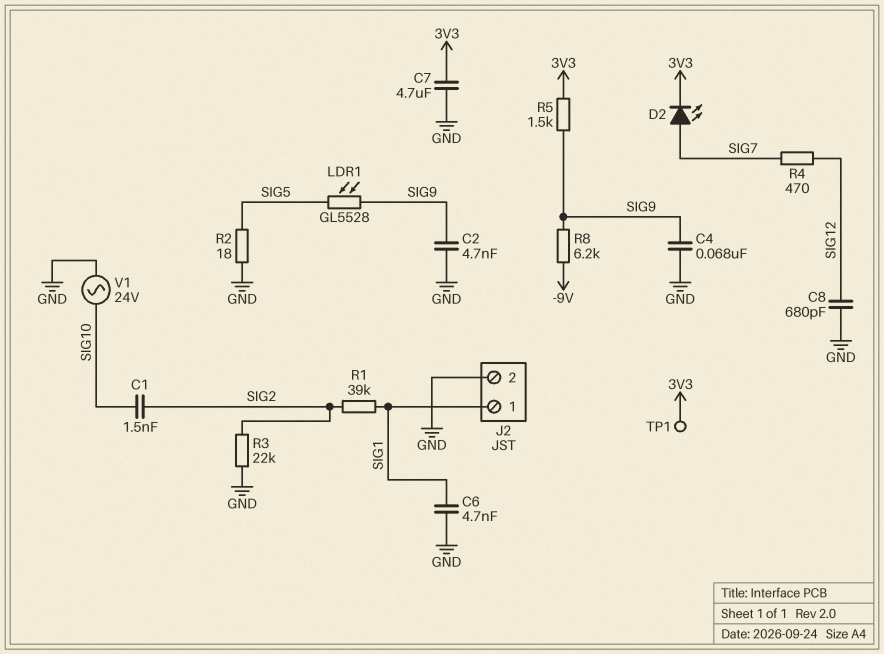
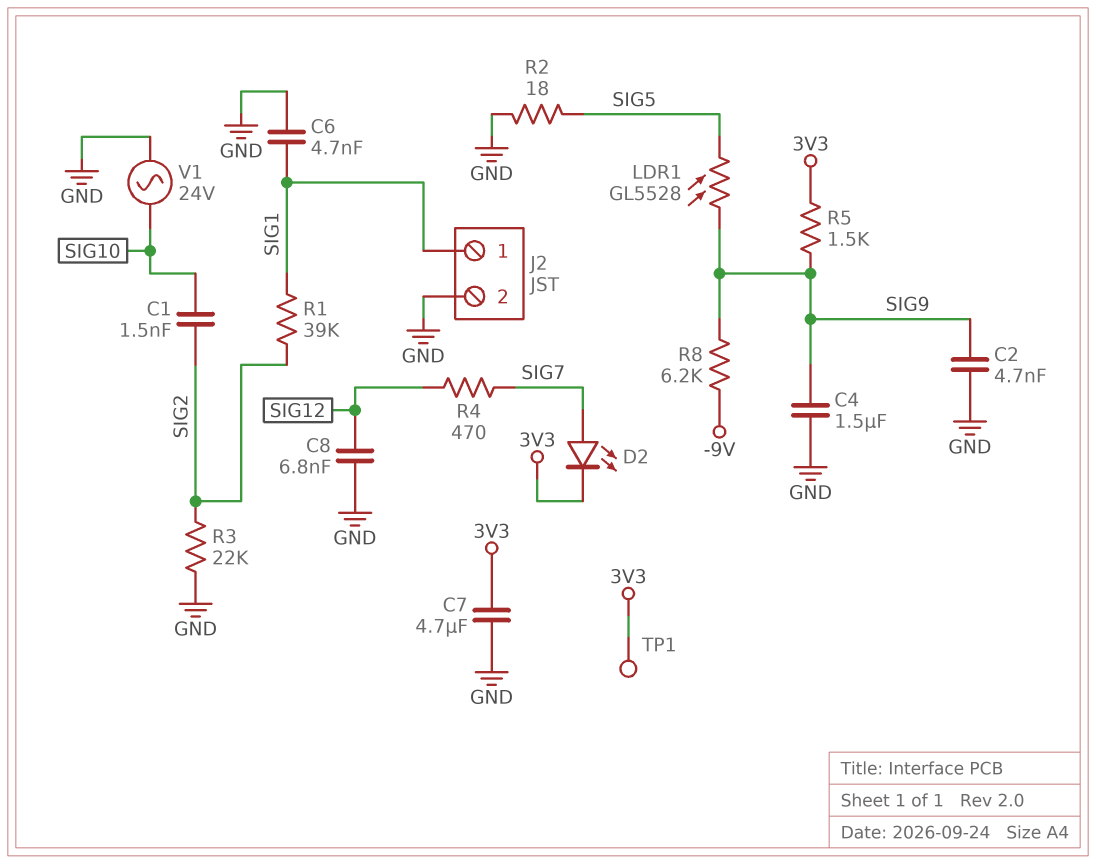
C4: 68nF (GND, SIG9) -> 1.5uF (GND, SIG9)
C8: 680pF (GND, SIG12) -> 6.8nF (GND, SIG12)

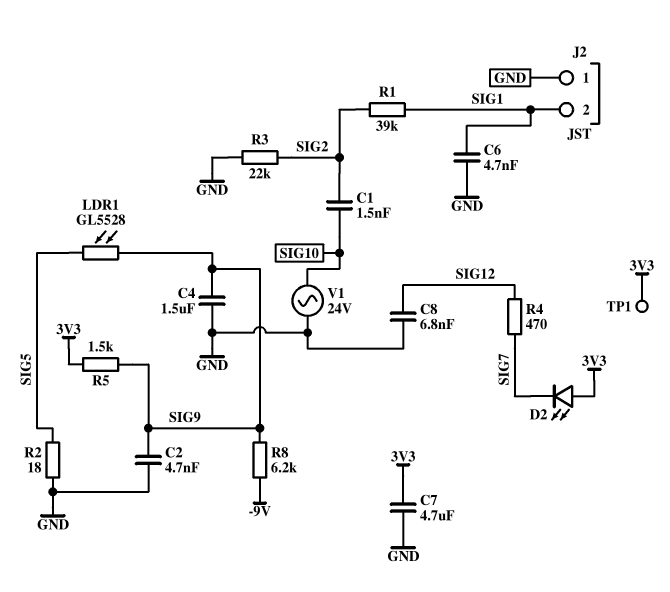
D2: LED (A SIG7, K 3V3) -> LED (A 3V3, K SIG7)
J2 pin 1: SIG1 -> GND
J2 pin 2: GND -> SIG1

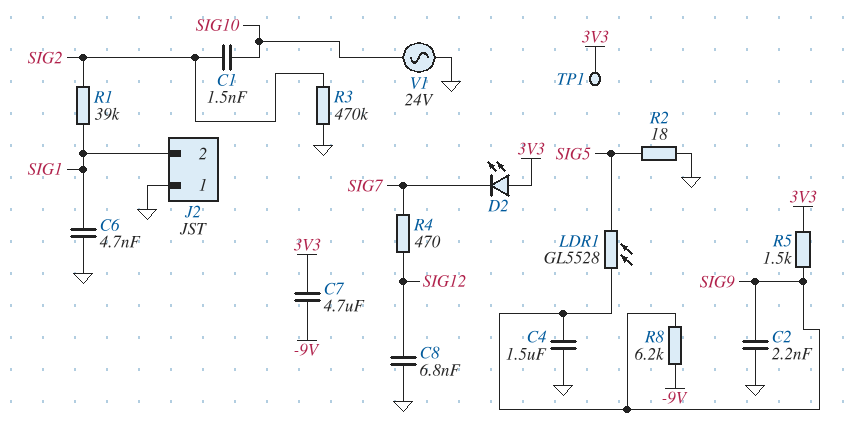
C2: 4.7nF (GND, SIG9) -> 2.2nF (GND, SIG9)
C7: 4.7uF (3V3, GND) -> 4.7uF (-9V, 3V3)
R3: 22k (GND, SIG2) -> 470k (GND, SIG2)

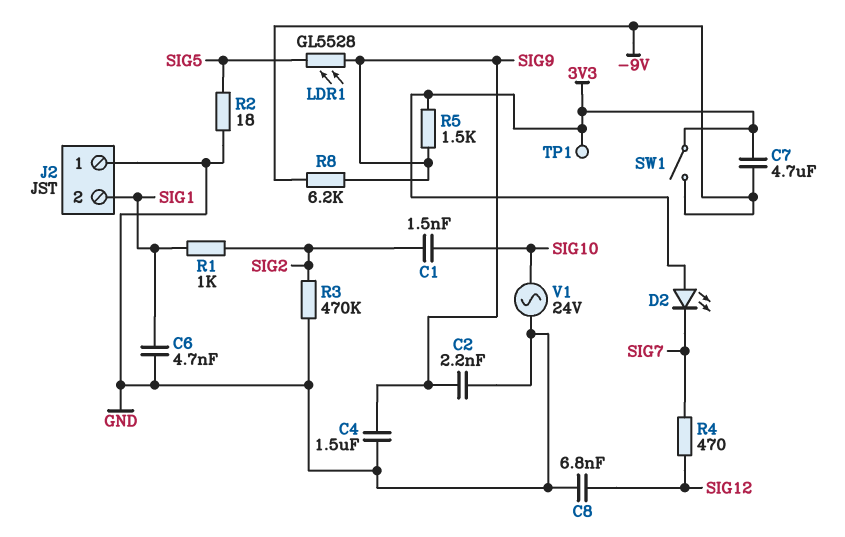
R1: 39k (SIG1, SIG2) -> 1k (SIG1, SIG2)
SW1: none -> switch (-9V, 3V3)

